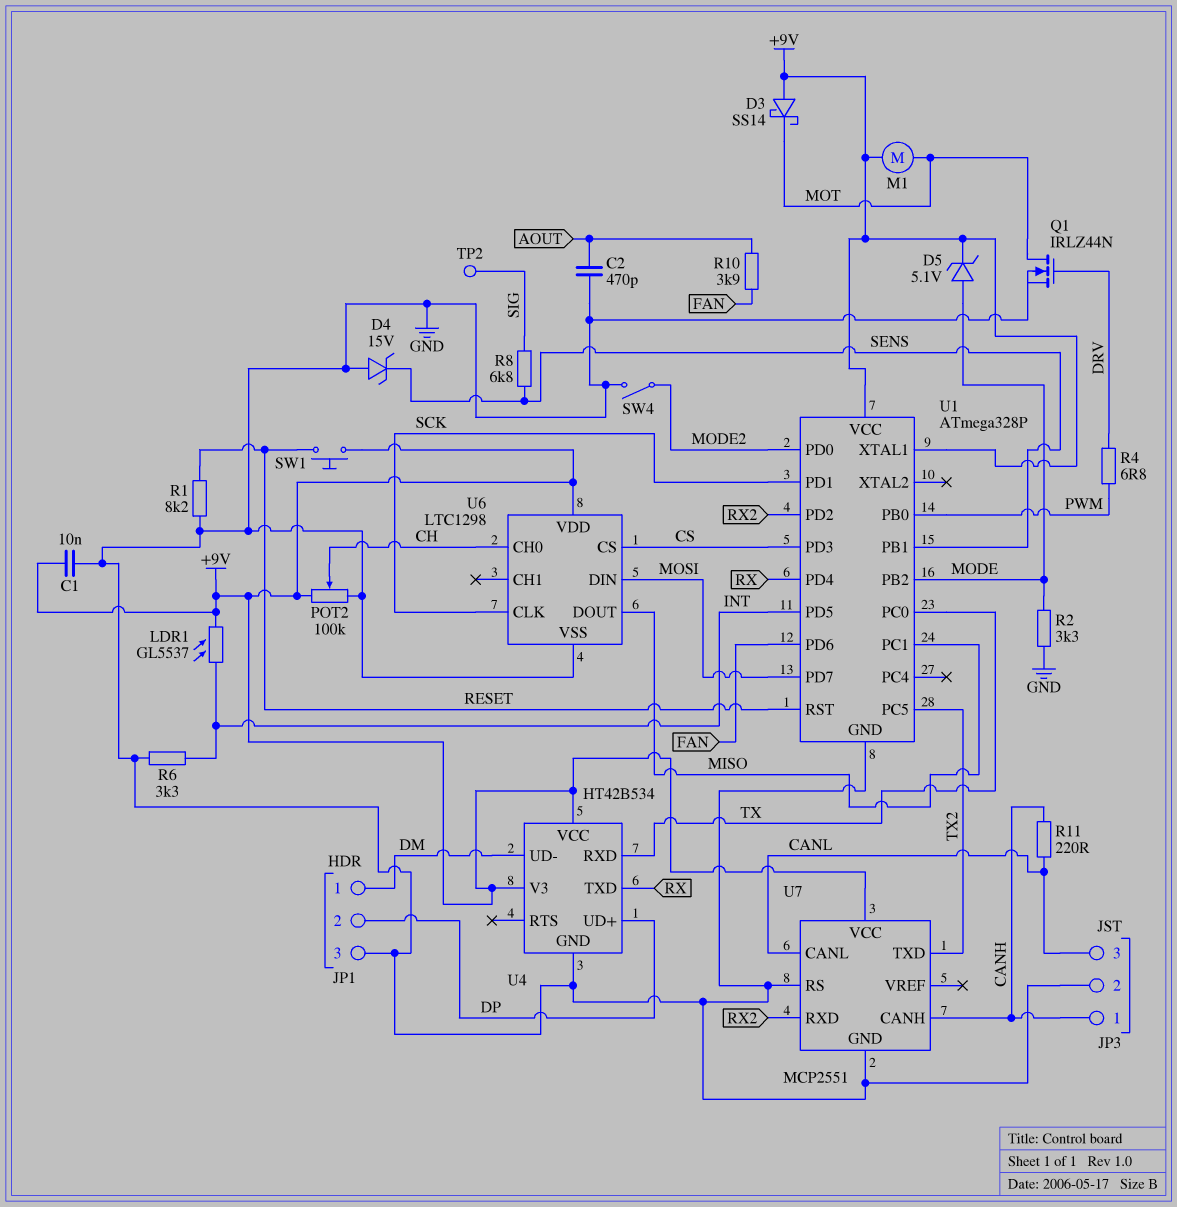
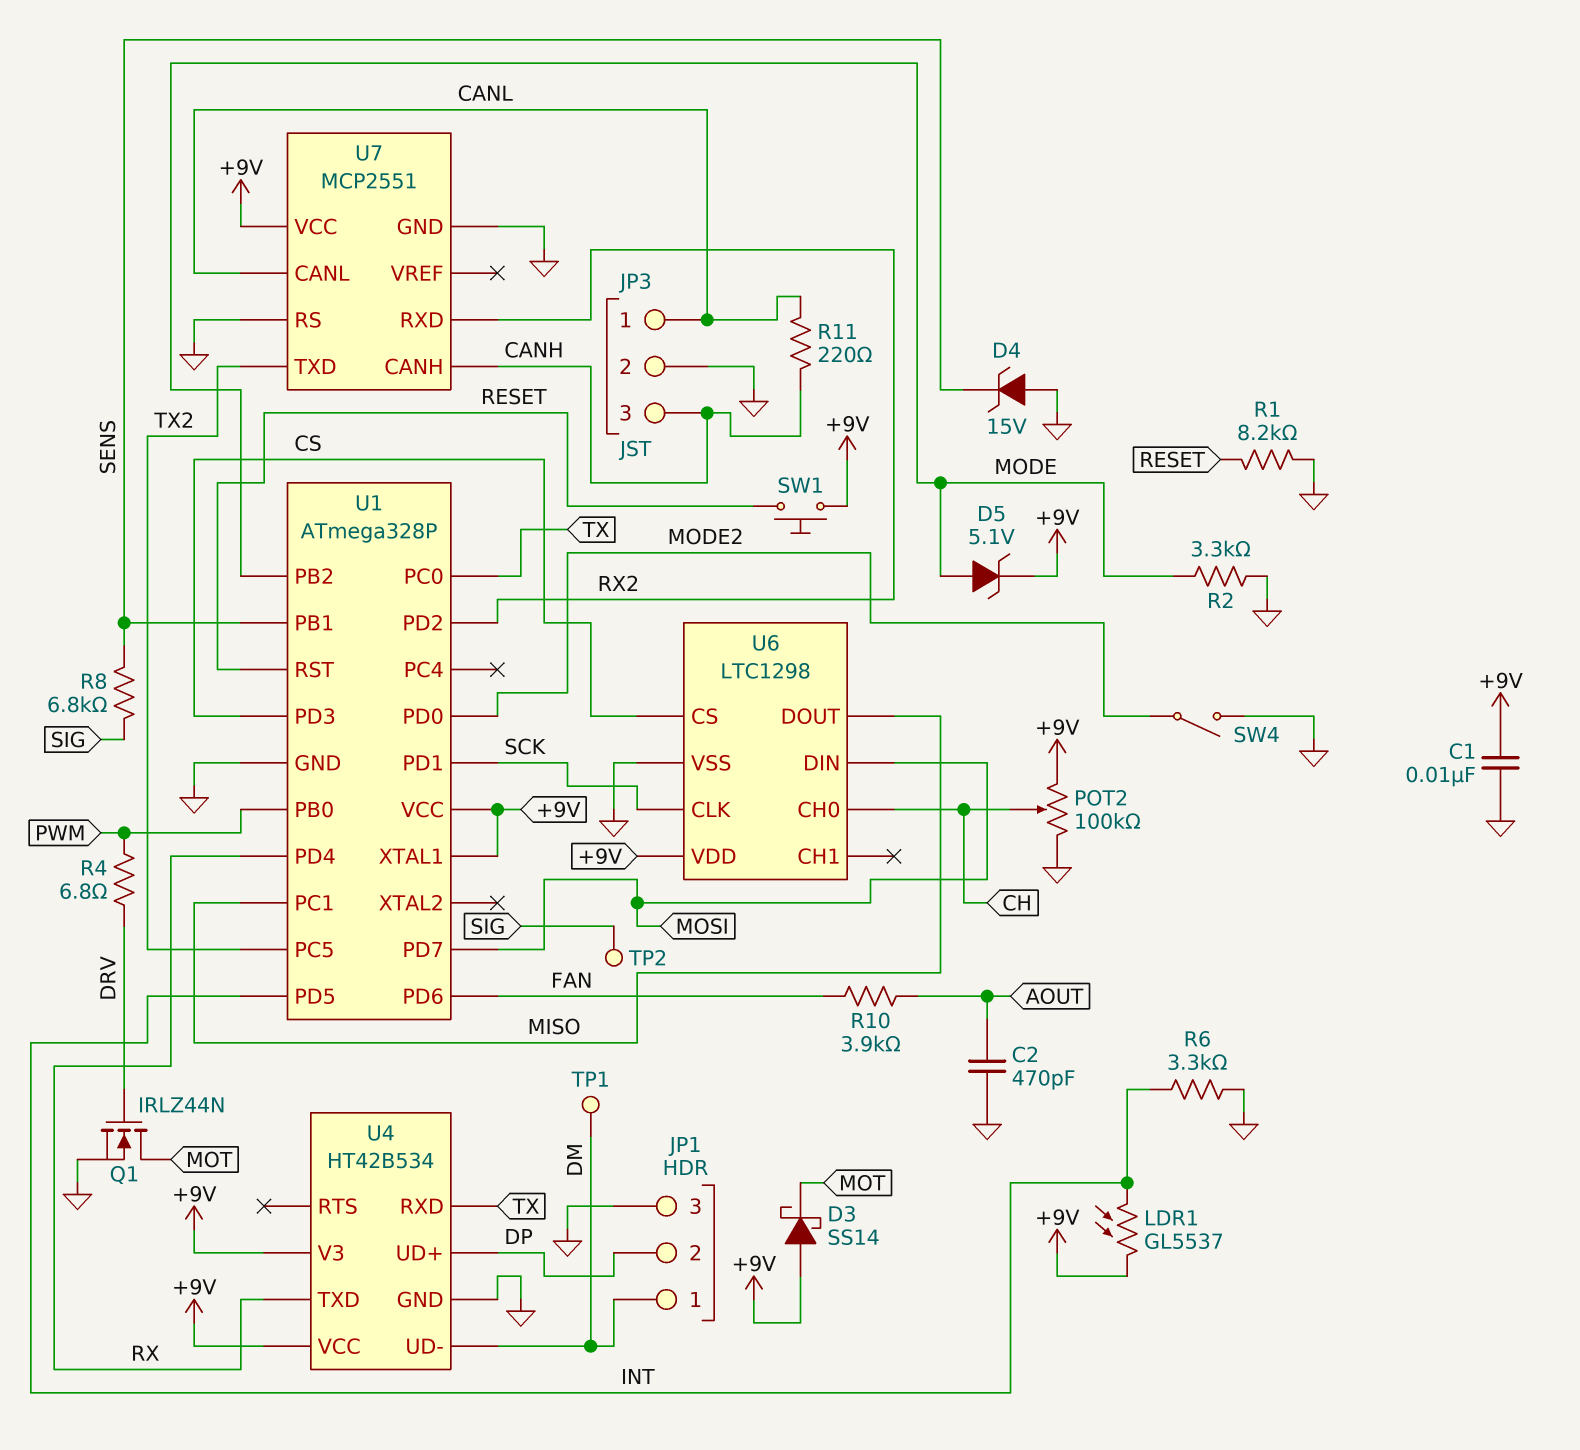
JP3 pin 1: CANH -> CANL
JP3 pin 3: CANL -> CANH
M1: motor (+9V, MOT) -> none
TP1: none -> test point (DM)

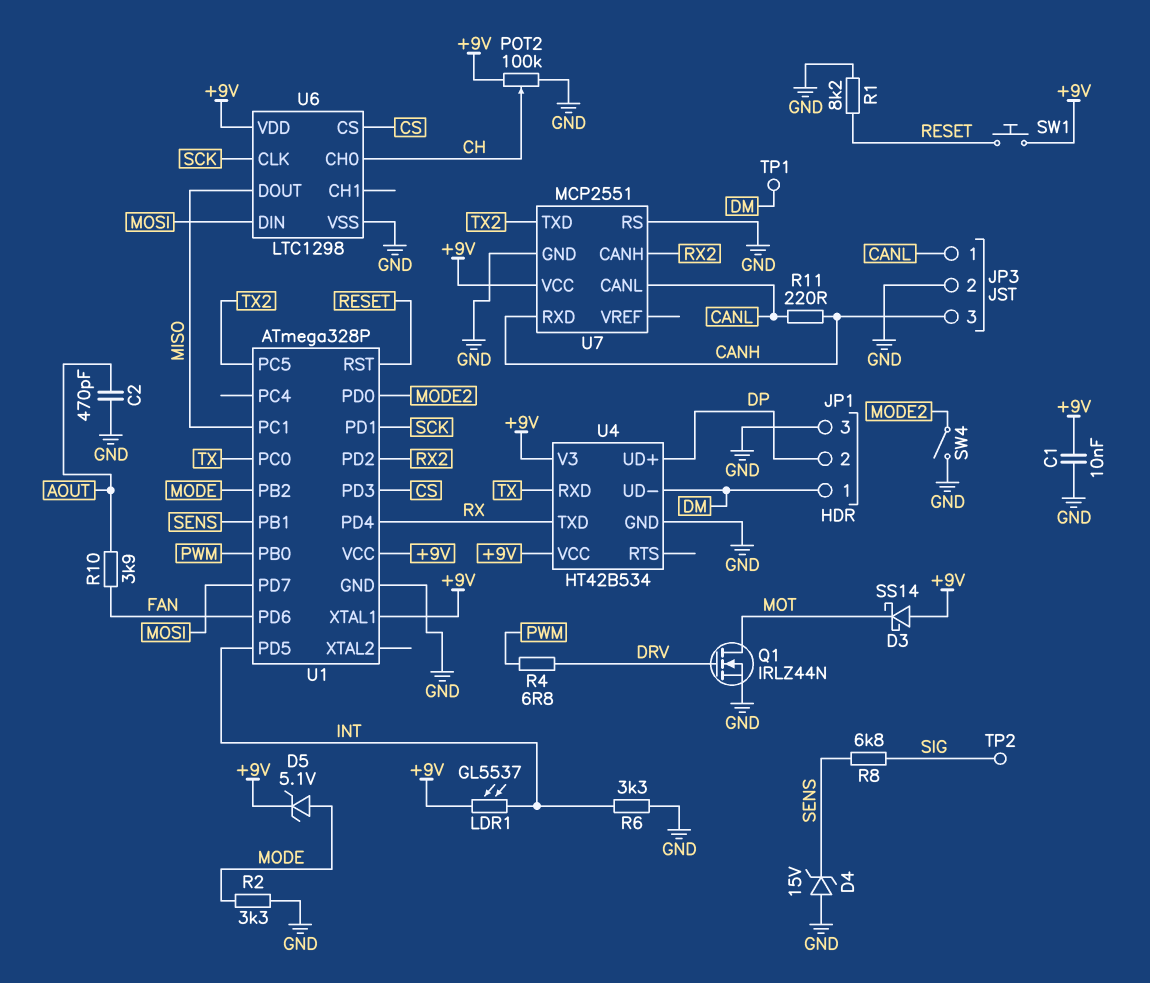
U7 pin CANH: CANH -> RX2
U7 pin RXD: RX2 -> CANH

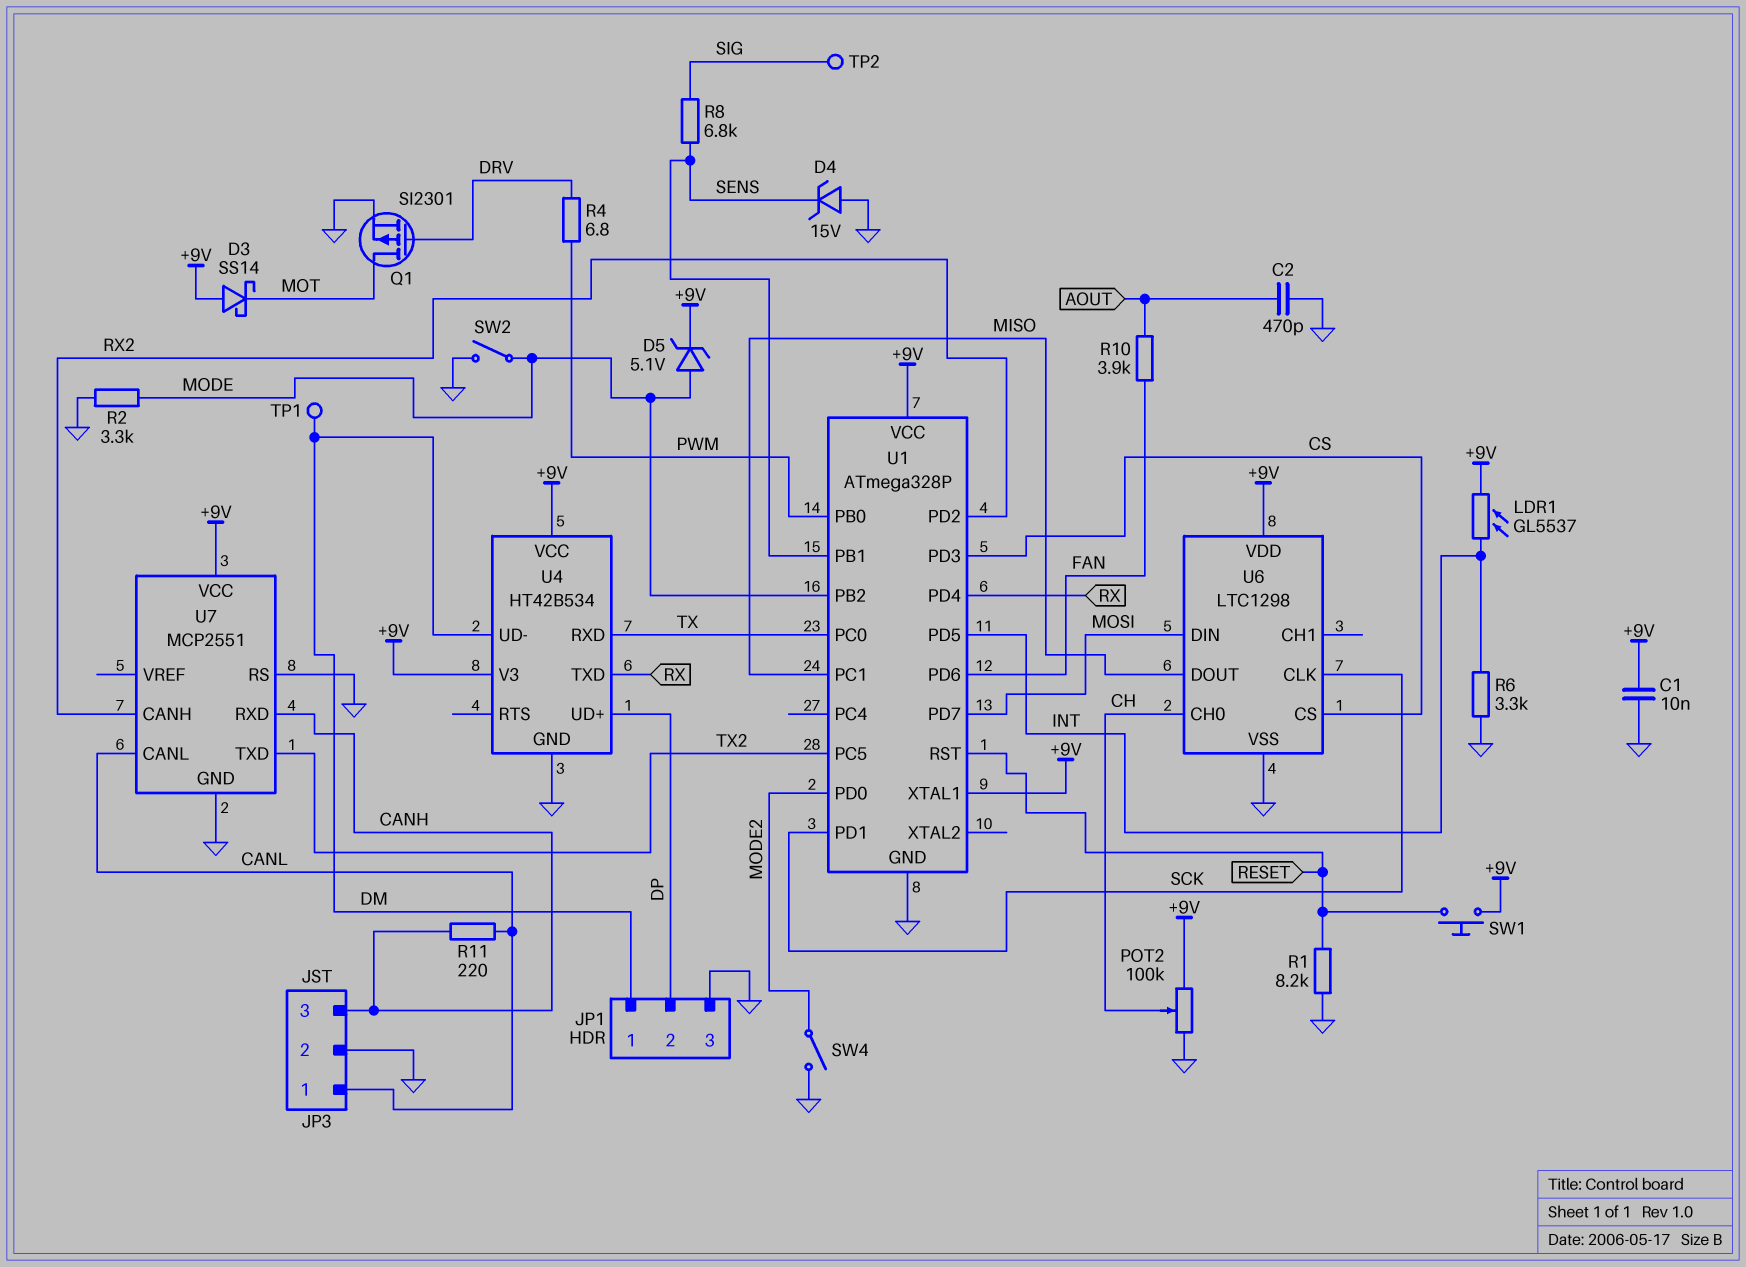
Q1: NMOS IRLZ44N (G DRV, D MOT, S GND) -> PMOS SI2301 (G DRV, D MOT, S GND)
SW2: none -> switch (GND, MODE)

